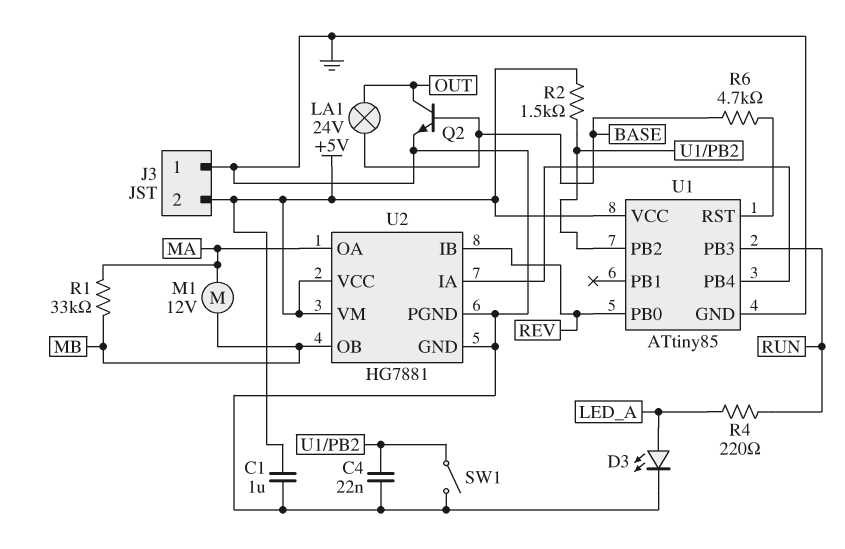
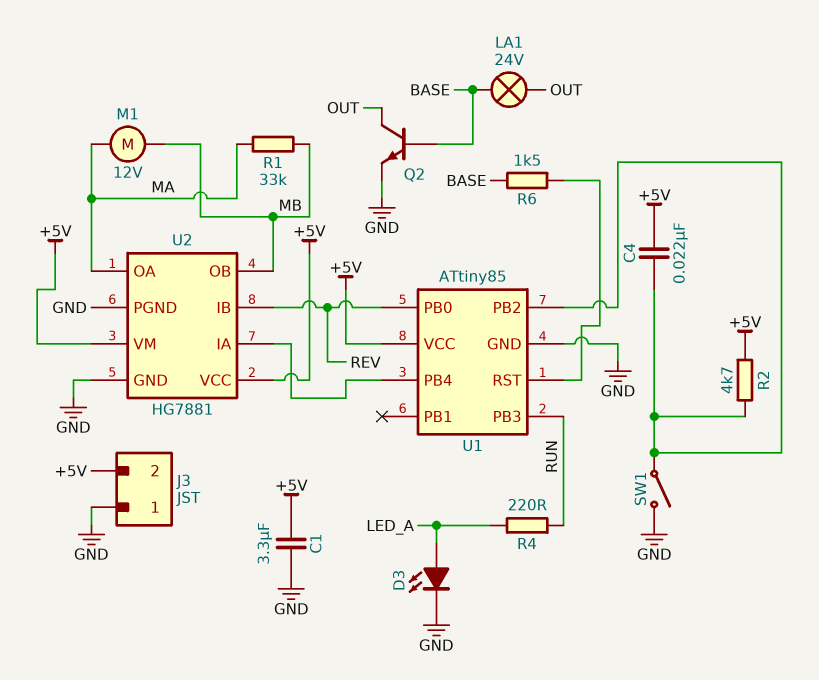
C1: 1uF (+5V, GND) -> 3.3uF (+5V, GND)
C4: 22nF (GND, U1/PB2) -> 22nF (+5V, U1/PB2)
R2: 1.5k (+5V, U1/PB2) -> 4.7k (+5V, U1/PB2)
R6: 4.7k (BASE, U1/RST) -> 1.5k (BASE, U1/RST)

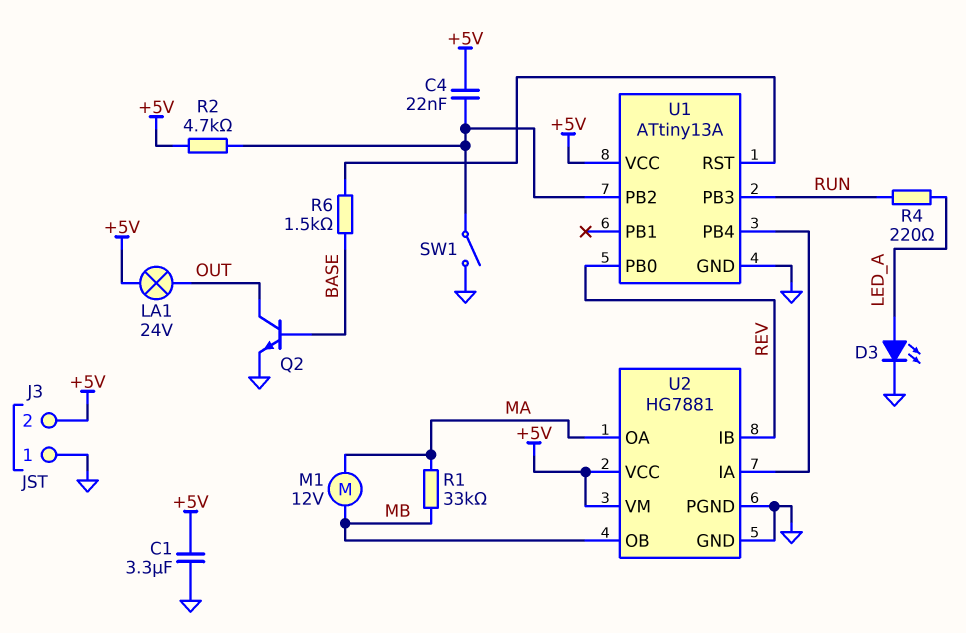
LA1: lamp 24V (BASE, OUT) -> lamp 24V (+5V, OUT)
U1: ATtiny85 -> ATtiny13A

